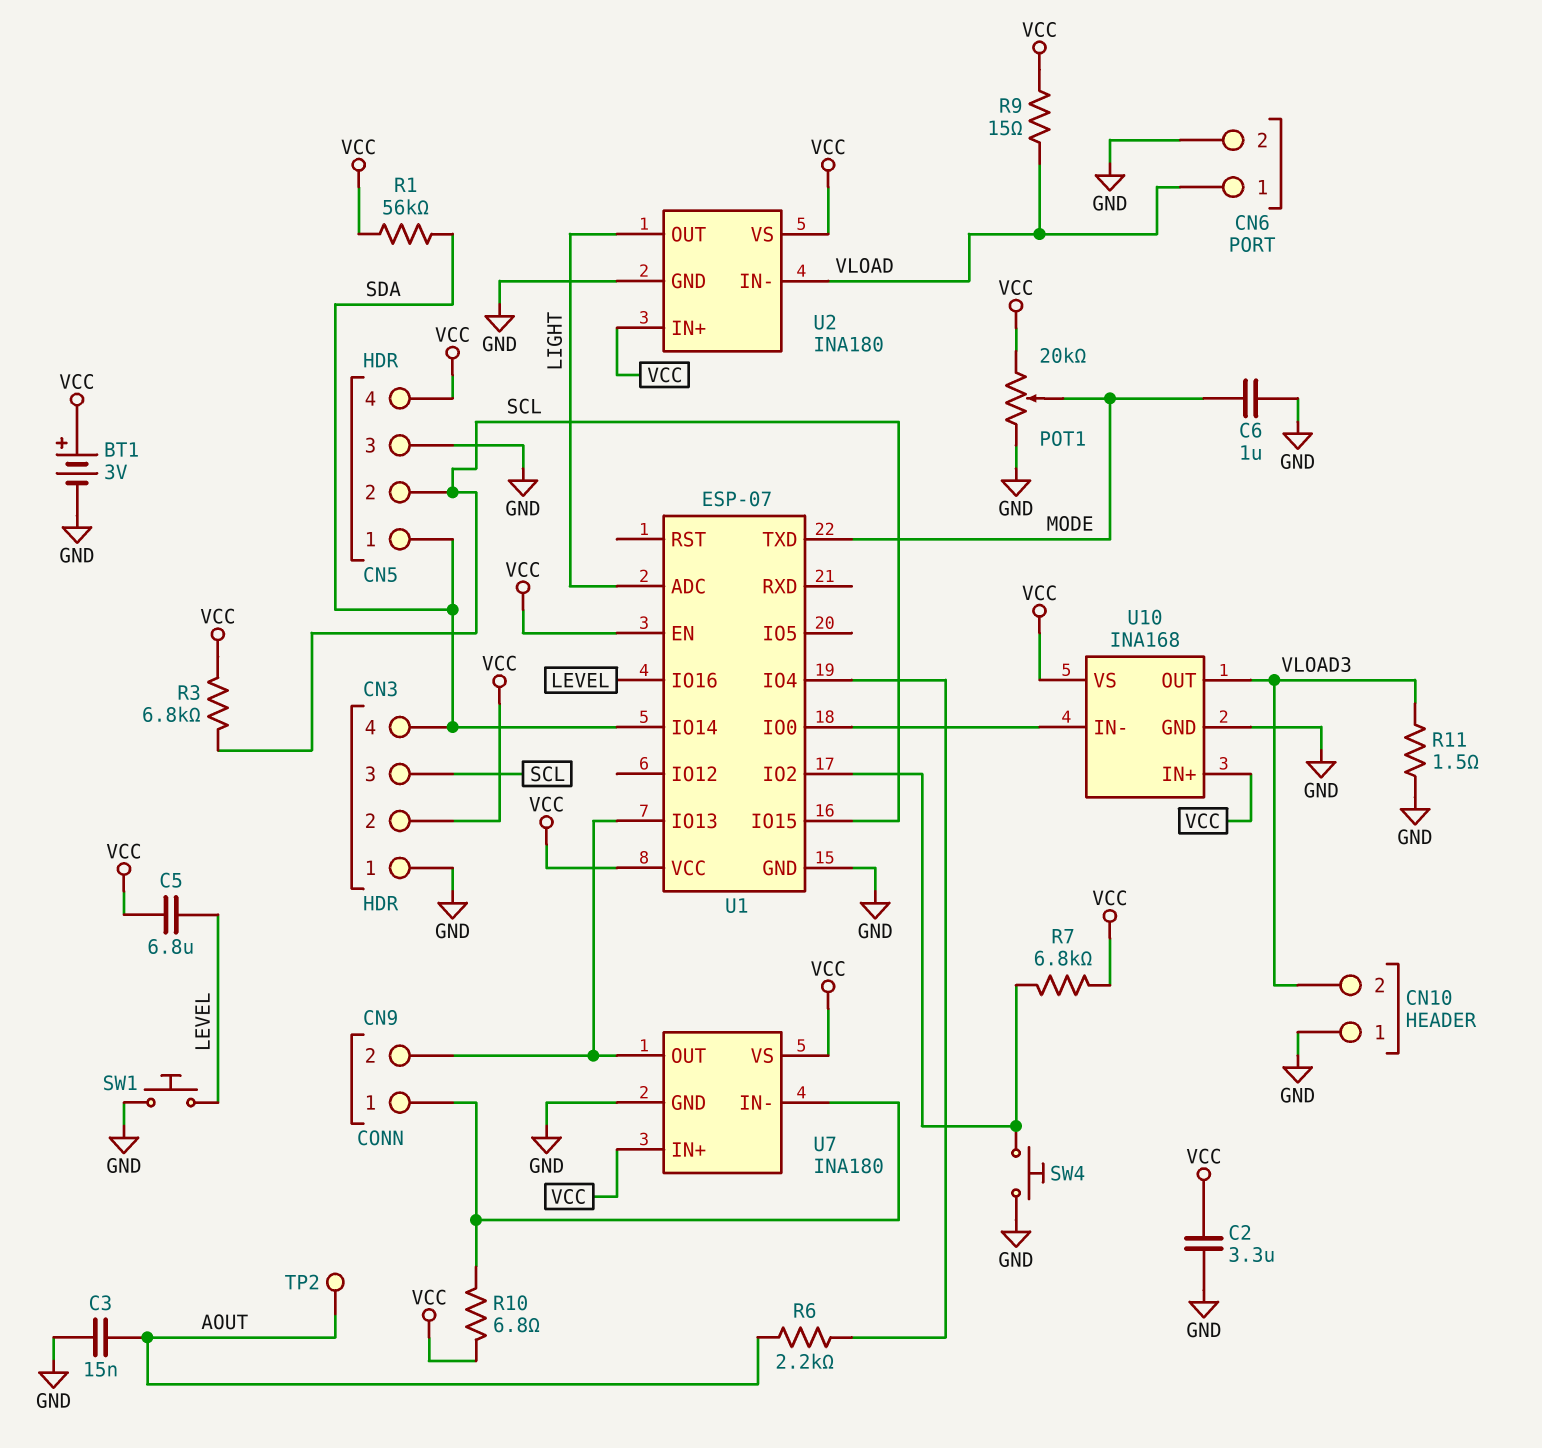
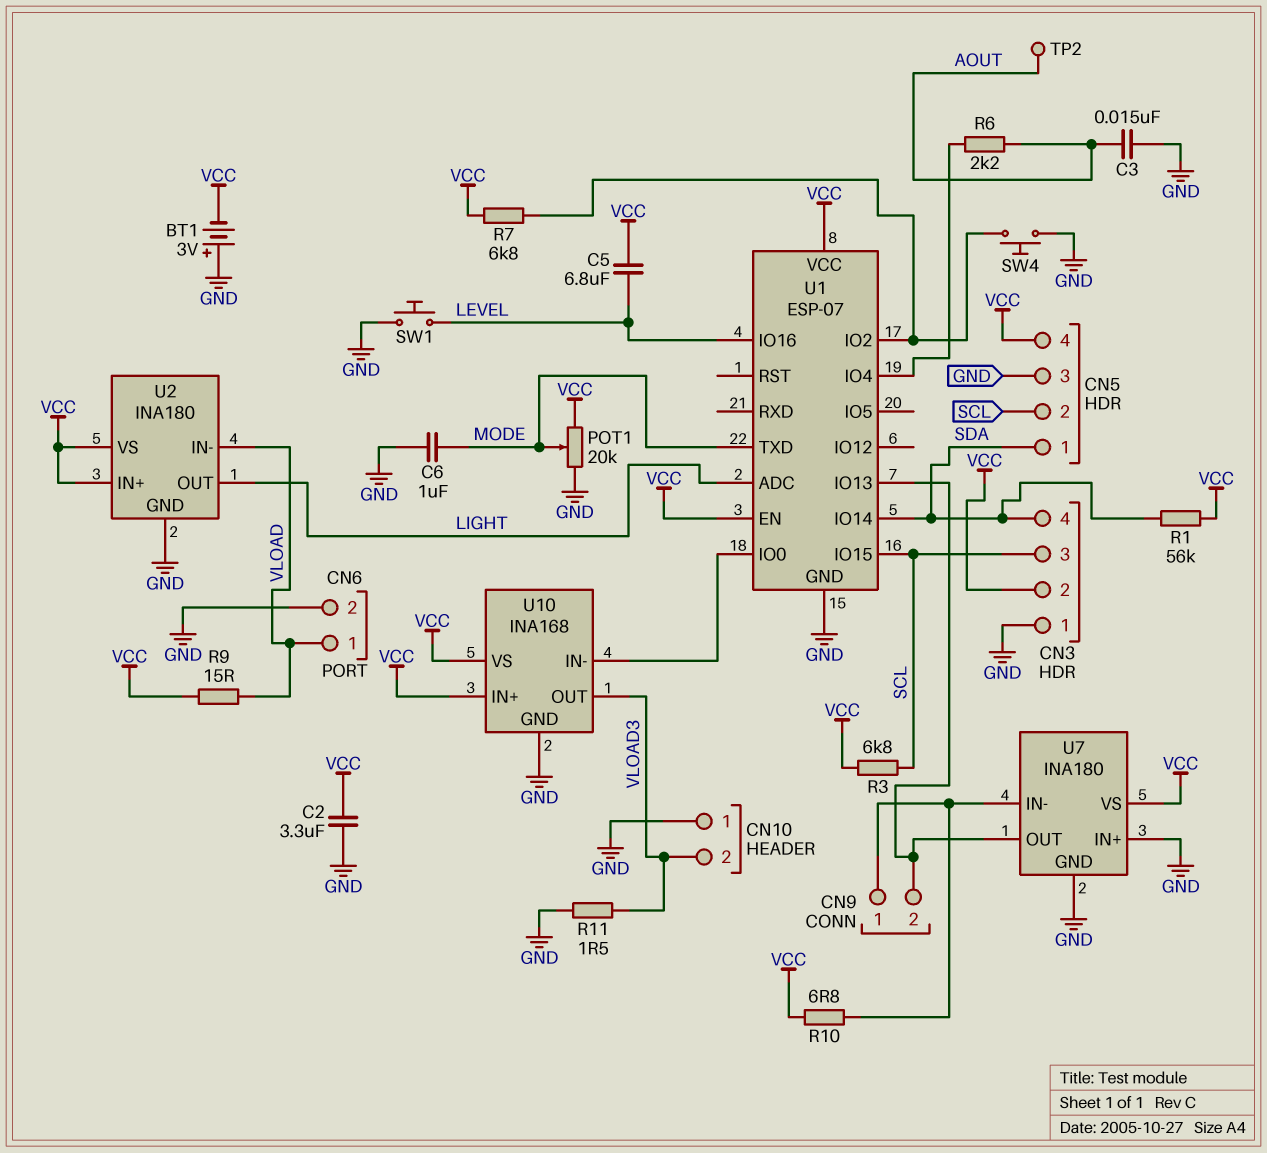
BT1: 3V (plus VCC, minus GND) -> 3V (plus GND, minus VCC)
U7 pin IN+: VCC -> GND

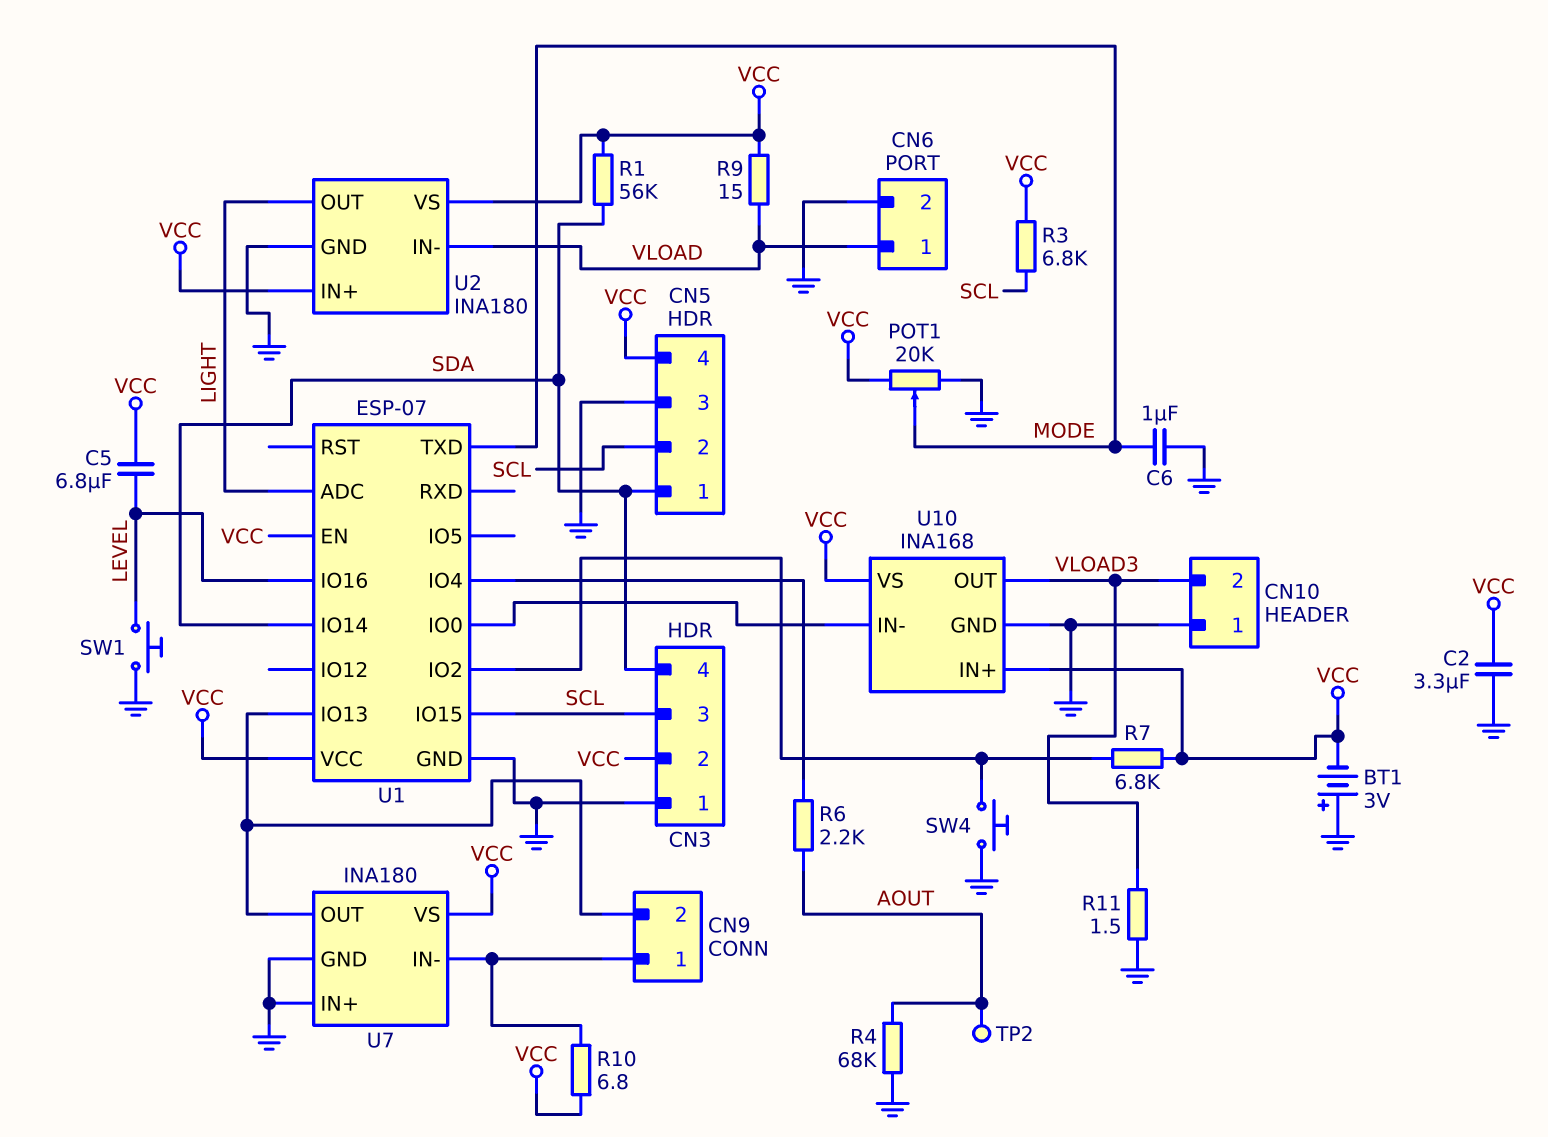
C3: 15nF (AOUT, GND) -> none
R4: none -> 68k (AOUT, GND)

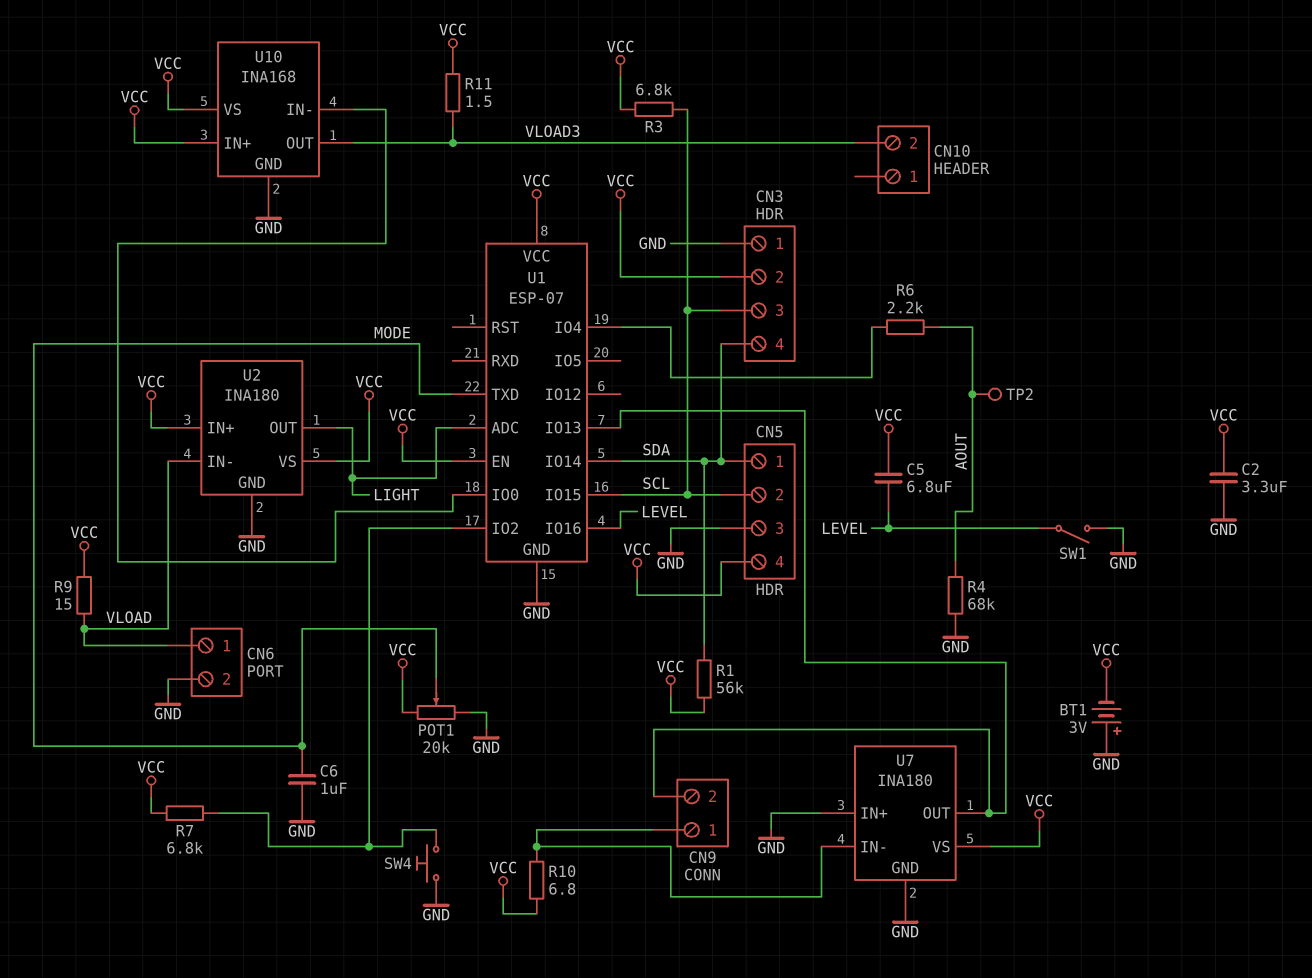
CN10 pin 1: GND -> none
R11: 1.5 (GND, VLOAD3) -> 1.5 (VCC, VLOAD3)
SW1: button (GND, LEVEL) -> switch (GND, LEVEL)

